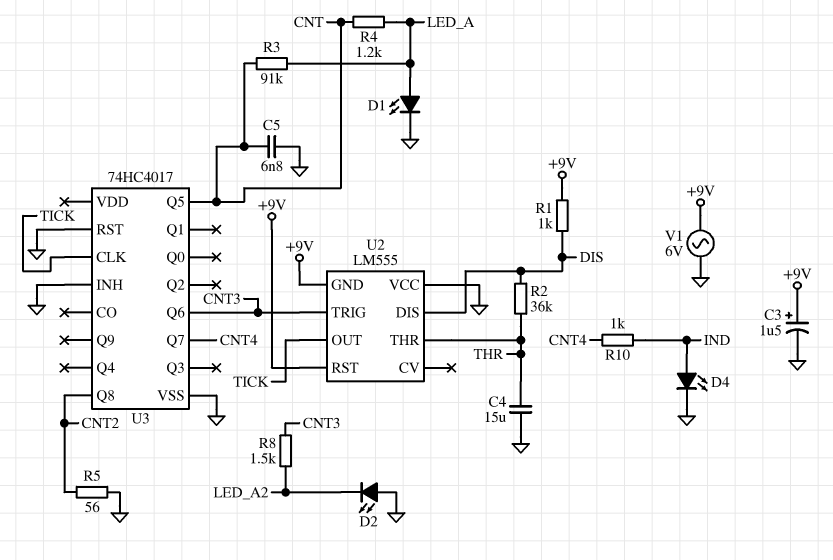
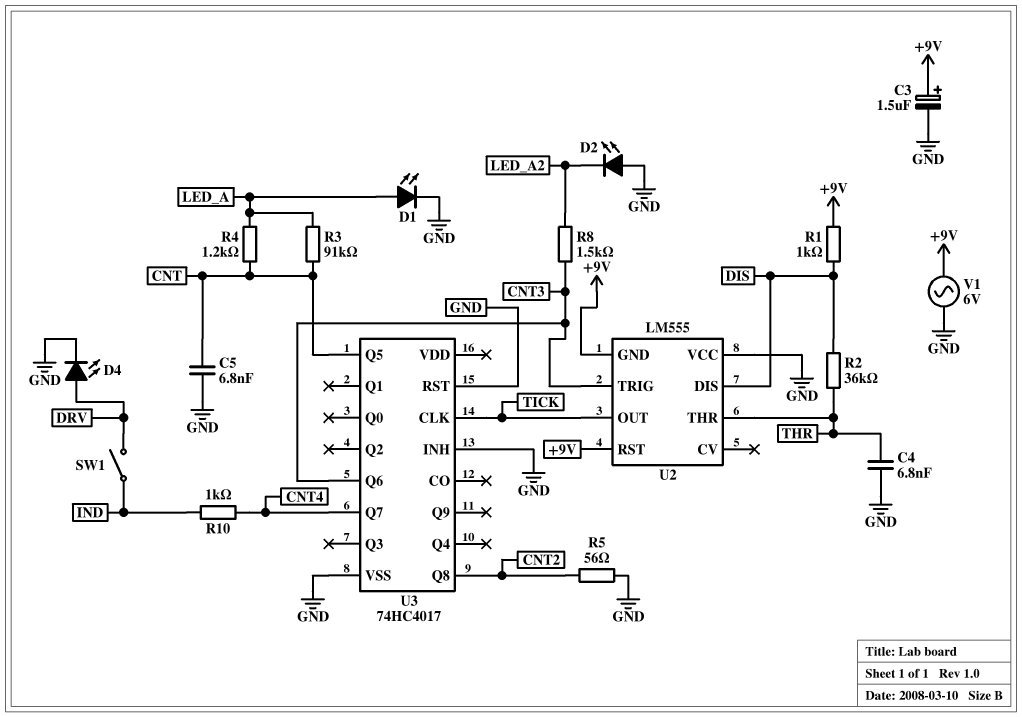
C4: 15uF (GND, THR) -> 6.8nF (GND, THR)
D4: LED (A IND, K GND) -> LED (A DRV, K GND)
SW1: none -> switch (DRV, IND)

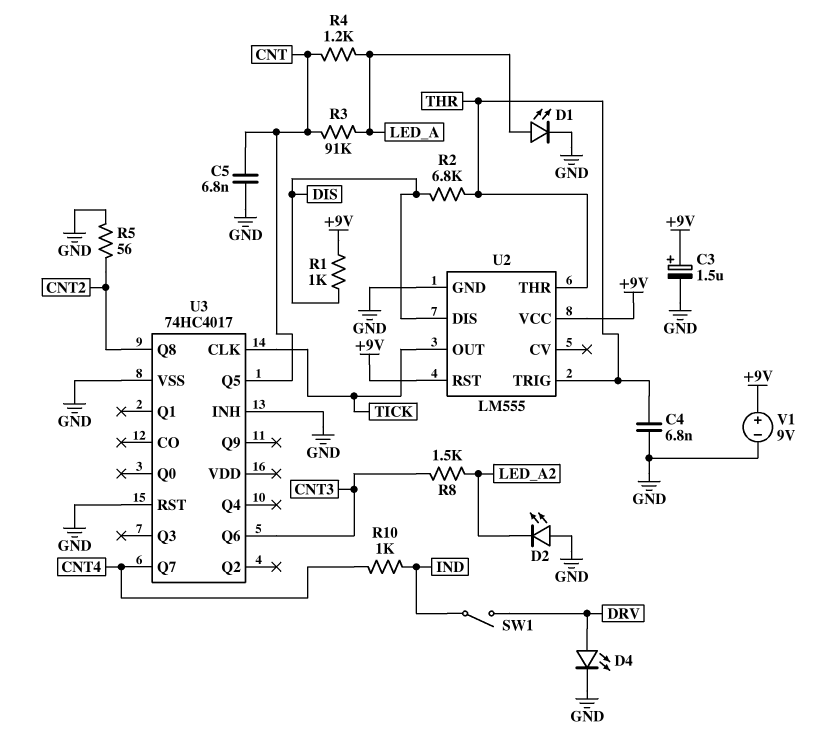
R2: 36k (DIS, THR) -> 6.8k (DIS, THR)
U2 pin GND: +9V -> GND
U2 pin TRIG: CNT3 -> THR
U2 pin VCC: GND -> +9V
V1: AC 6V (+9V, GND) -> 9V (plus +9V, minus GND)

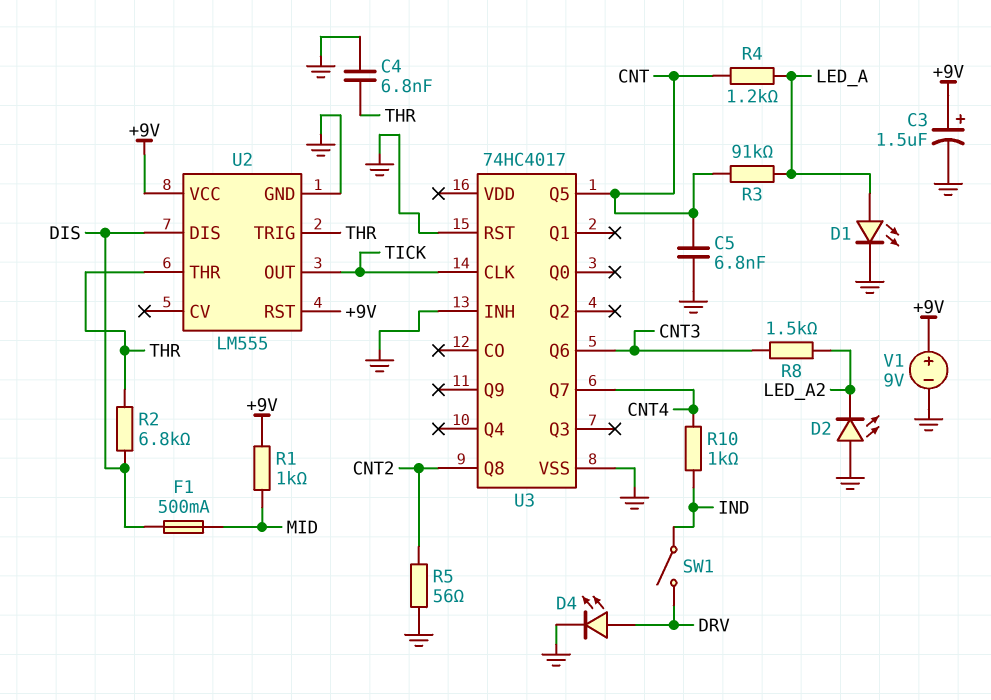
F1: none -> 500mA (DIS, MID)
R1: 1k (+9V, DIS) -> 1k (+9V, MID)

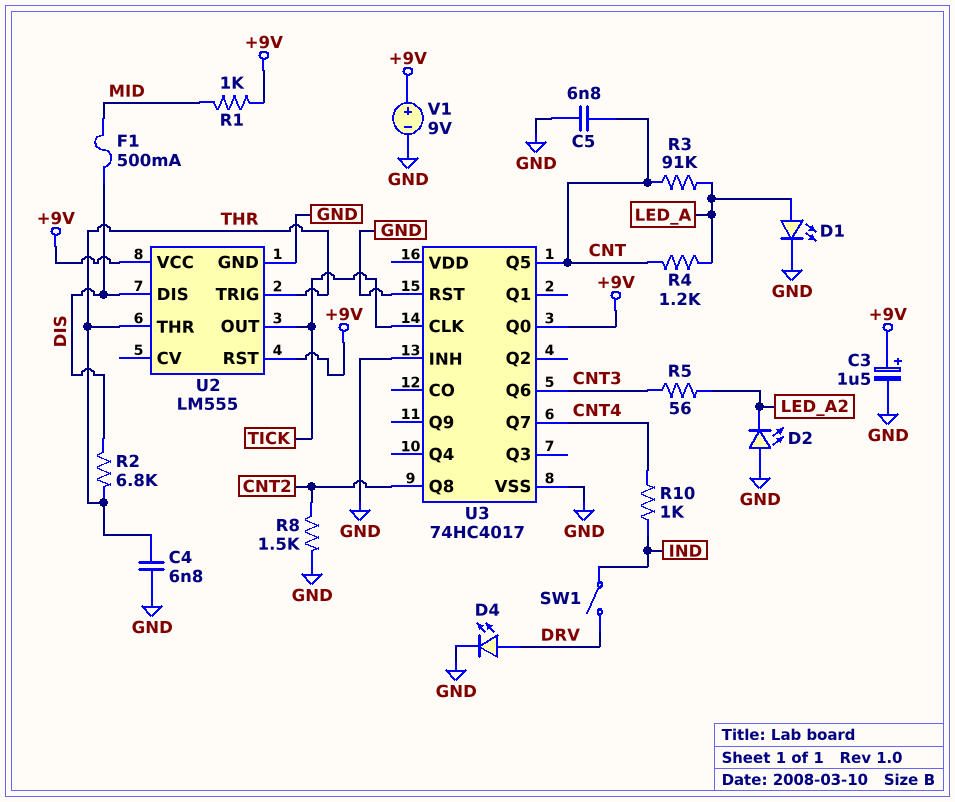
R5: 56 (CNT2, GND) -> 56 (CNT3, LED_A2)
R8: 1.5k (CNT3, LED_A2) -> 1.5k (CNT2, GND)
U3 pin Q0: none -> +9V

